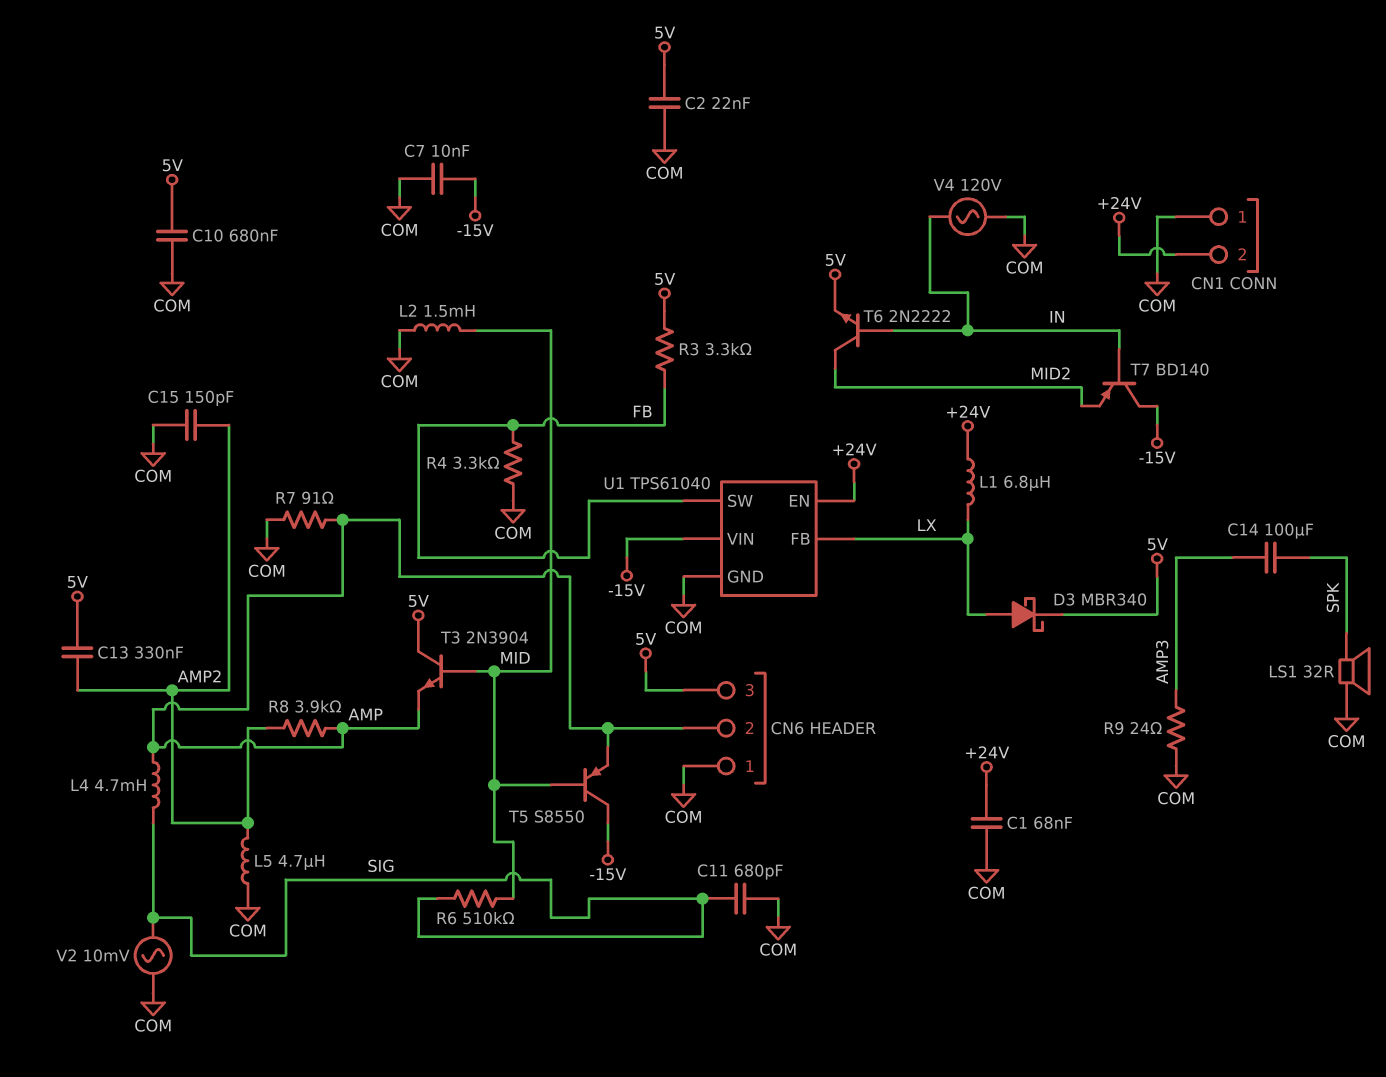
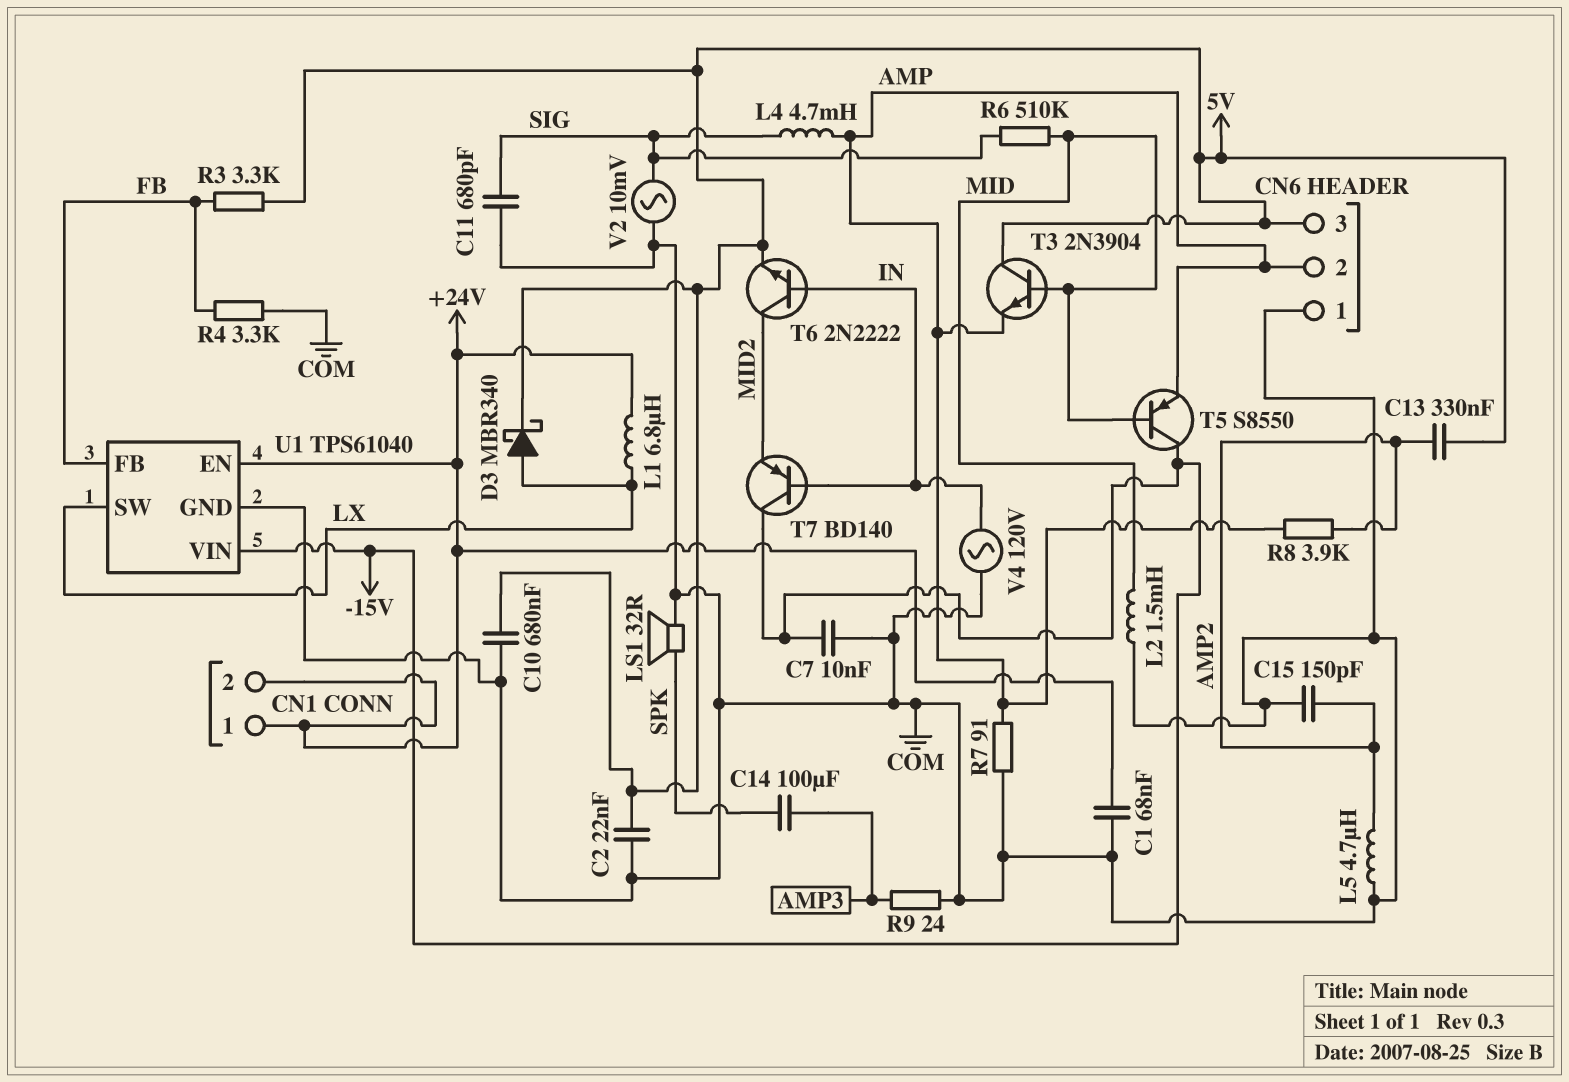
CN1 pin 1: COM -> +24V
U1 pin FB: LX -> FB
U1 pin SW: FB -> LX

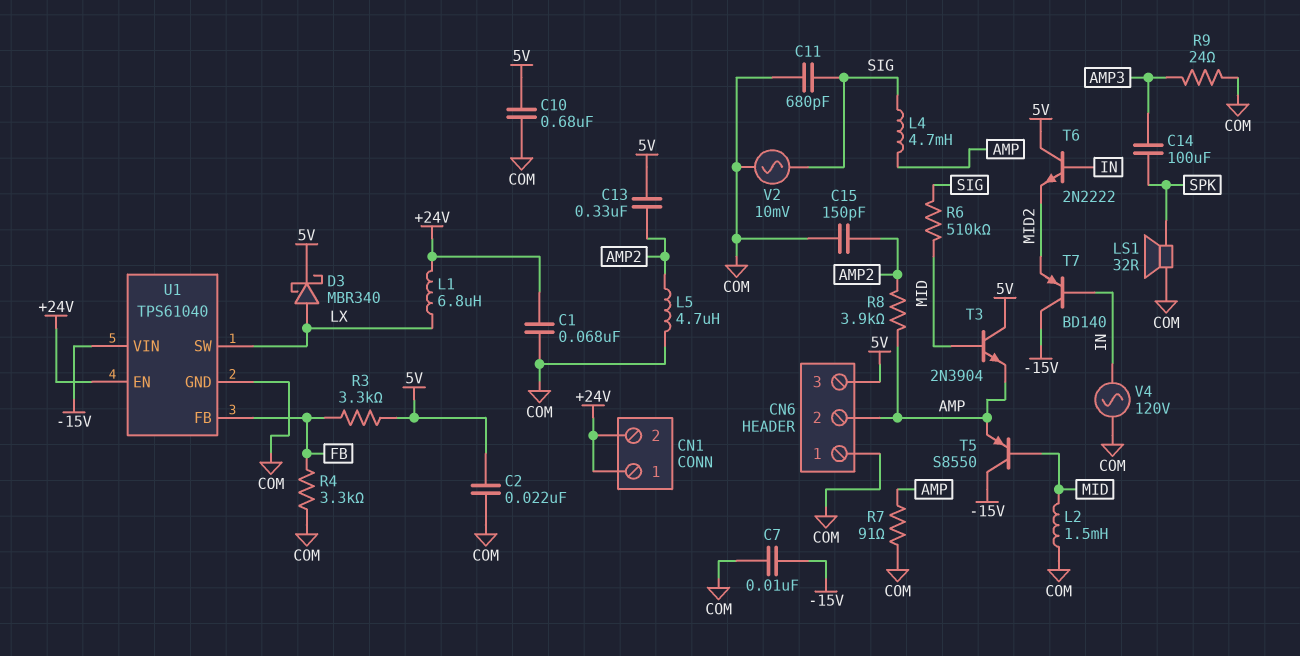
T6: NPN 2N2222 (B IN, C MID2, E 5V) -> NPN 2N2222 (B IN, C 5V, E MID2)

